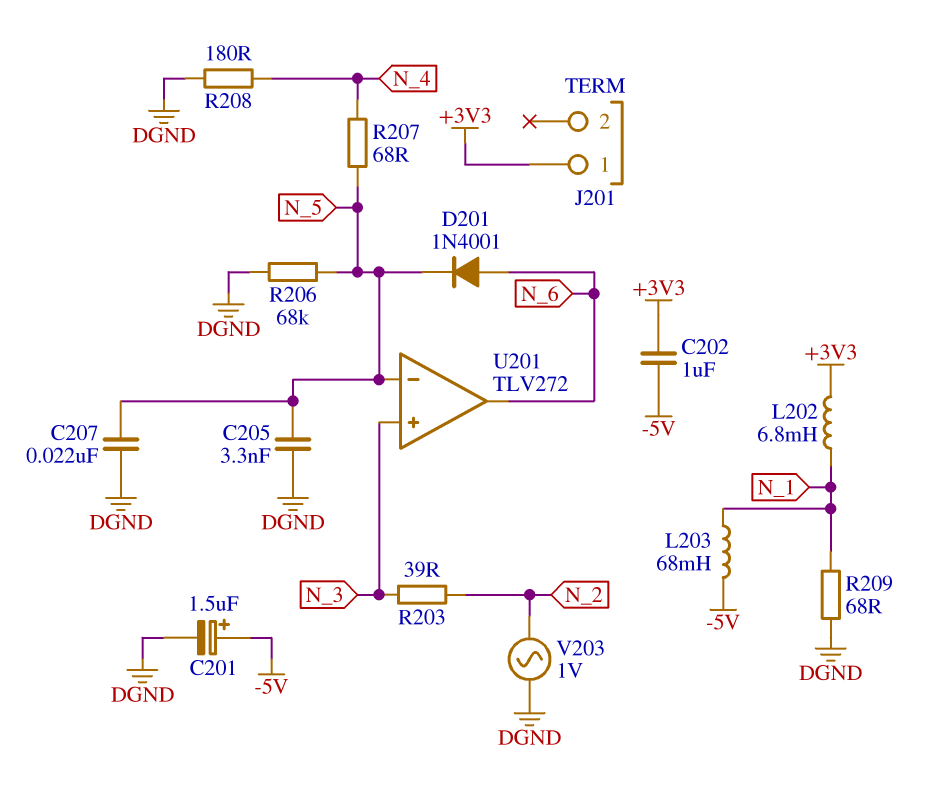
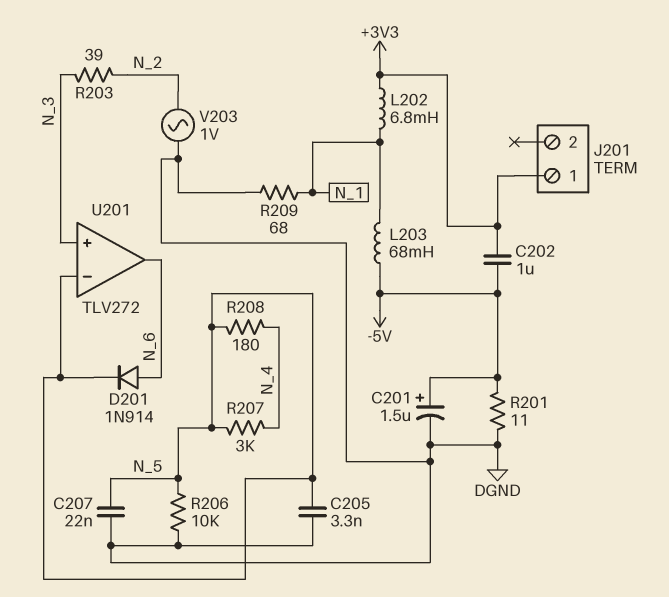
D201: diode 1N4001 (A N_6, K N_5) -> diode 1N914 (A N_6, K N_5)
R201: none -> 11 (-5V, DGND)
R206: 68k (DGND, N_5) -> 10k (DGND, N_5)
R207: 68 (N_4, N_5) -> 3k (N_4, N_5)
R208: 180 (DGND, N_4) -> 180 (N_4, N_5)

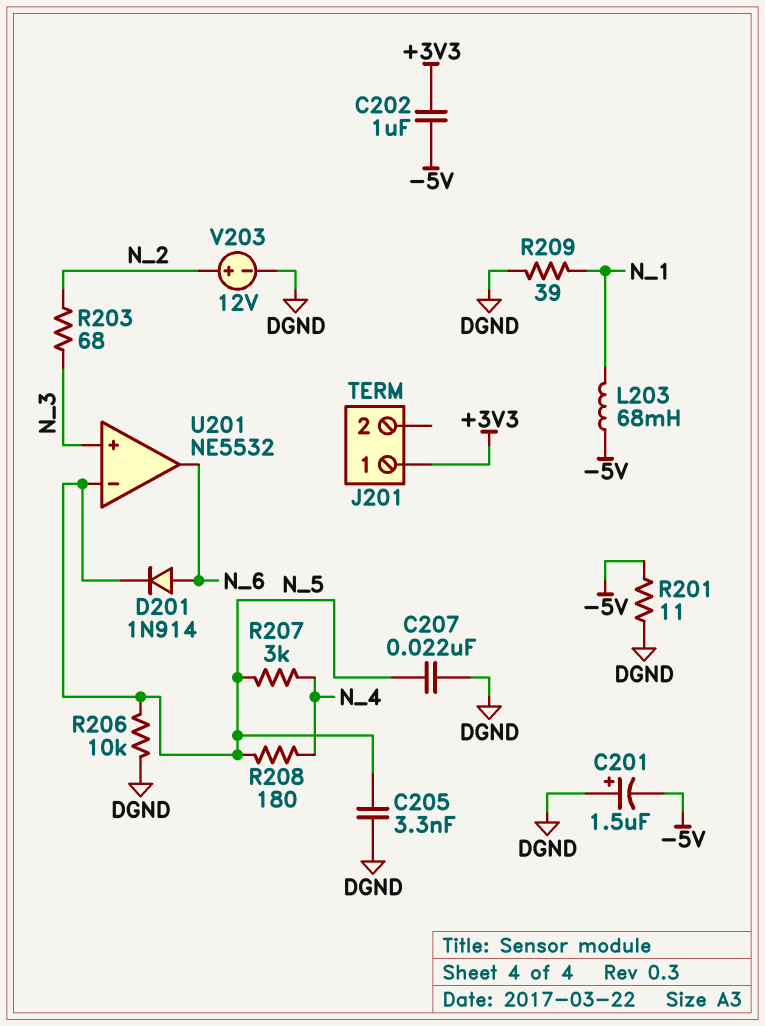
C201: 1.5uF (plus -5V, minus DGND) -> 1.5uF (plus DGND, minus -5V)
L202: 6.8mH (+3V3, N_1) -> none
R203: 39 (N_2, N_3) -> 68 (N_2, N_3)
R209: 68 (DGND, N_1) -> 39 (DGND, N_1)
U201: TLV272 -> NE5532
V203: AC 1V (DGND, N_2) -> 12V (plus N_2, minus DGND)

